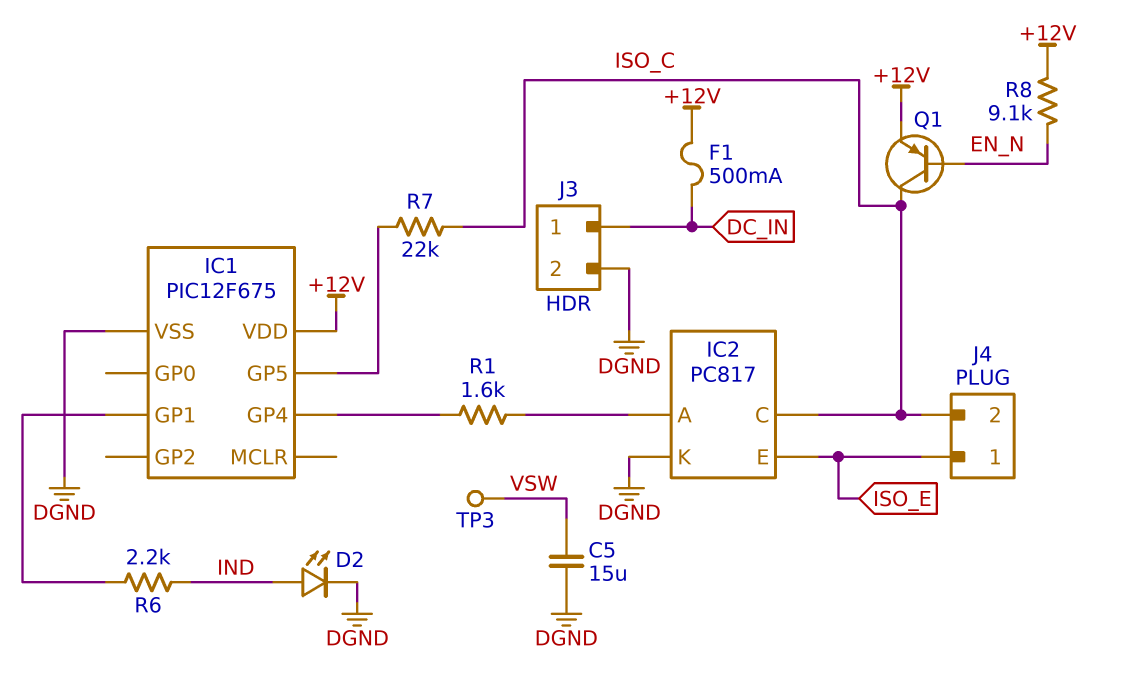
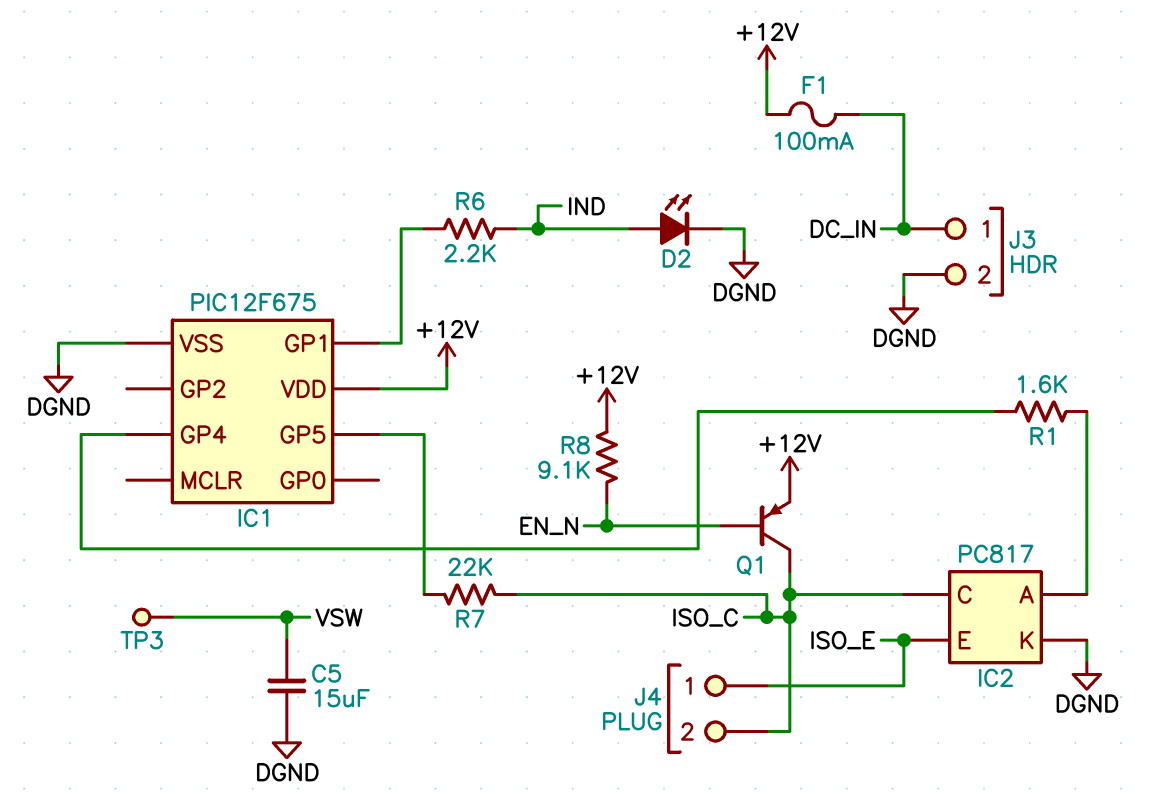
F1: 500mA (+12V, DC_IN) -> 100mA (+12V, DC_IN)

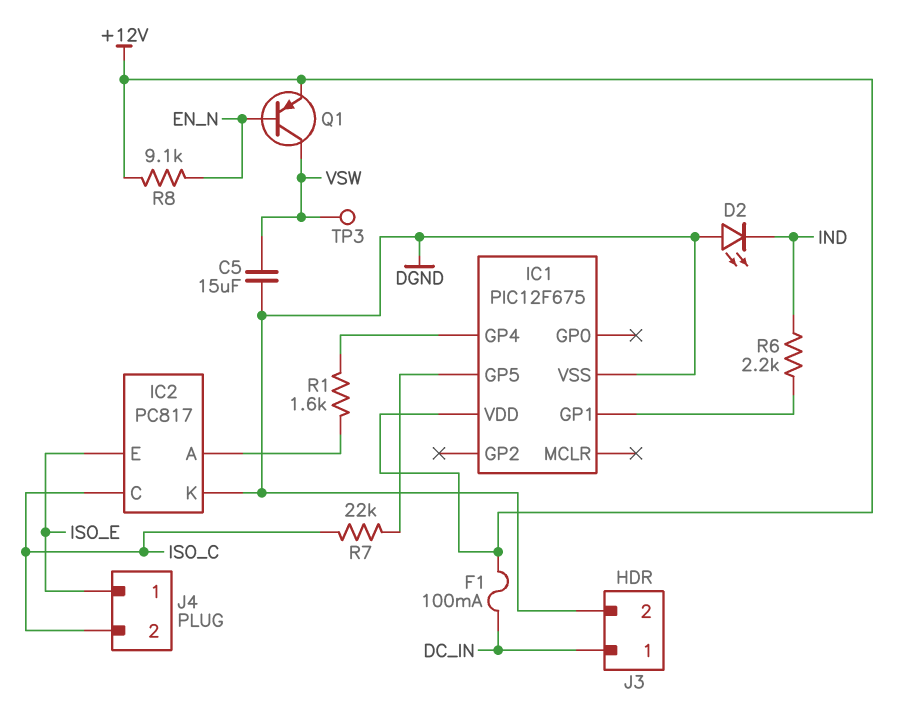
D2: LED (A IND, K DGND) -> LED (A DGND, K IND)
Q1: PNP (B EN_N, C ISO_C, E +12V) -> PNP (B EN_N, C VSW, E +12V)

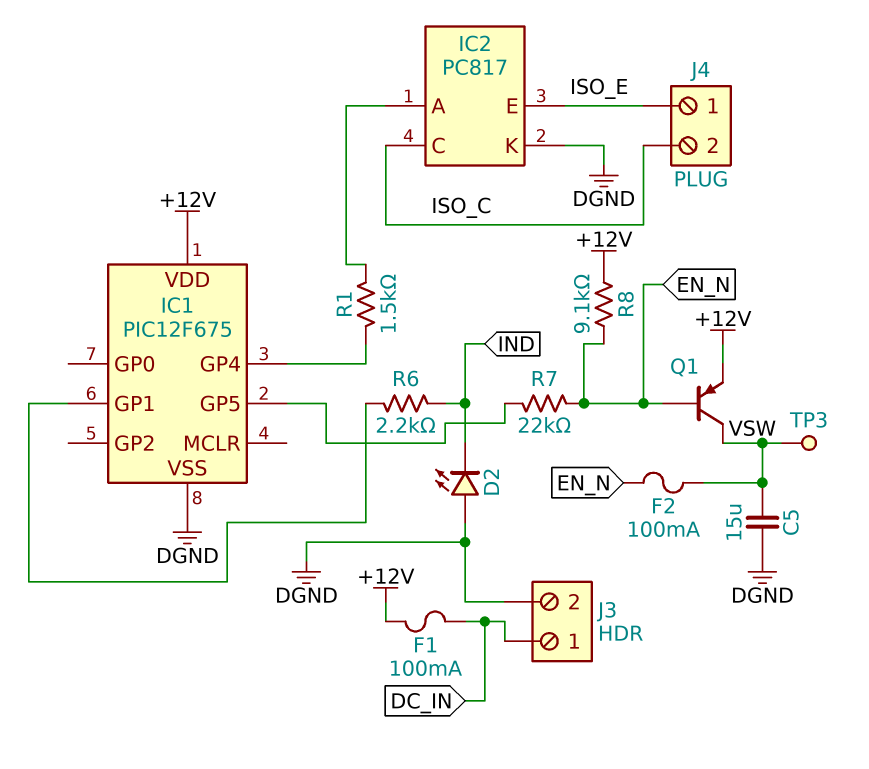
F2: none -> 100mA (EN_N, VSW)
R1: 1.6k (IC1/GP4, IC2/A) -> 1.5k (IC1/GP4, IC2/A)
R7: 22k (IC1/GP5, ISO_C) -> 22k (EN_N, IC1/GP5)

